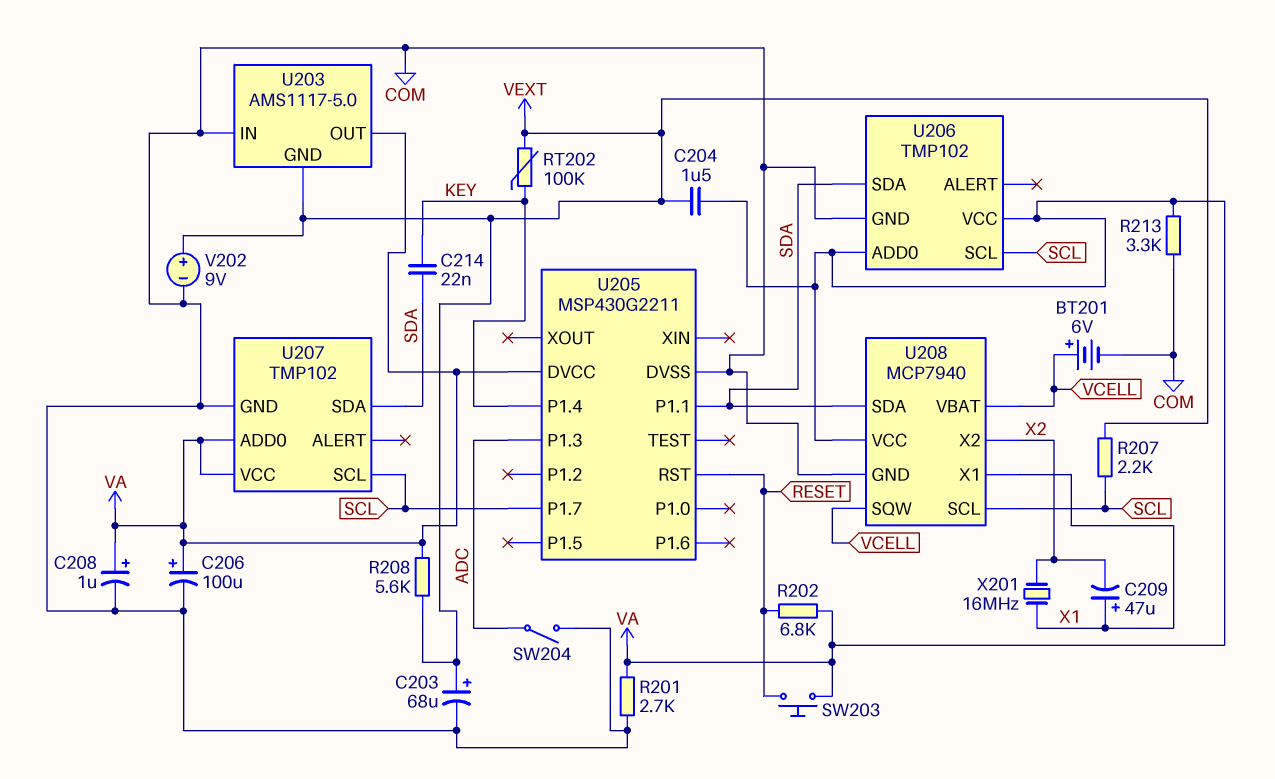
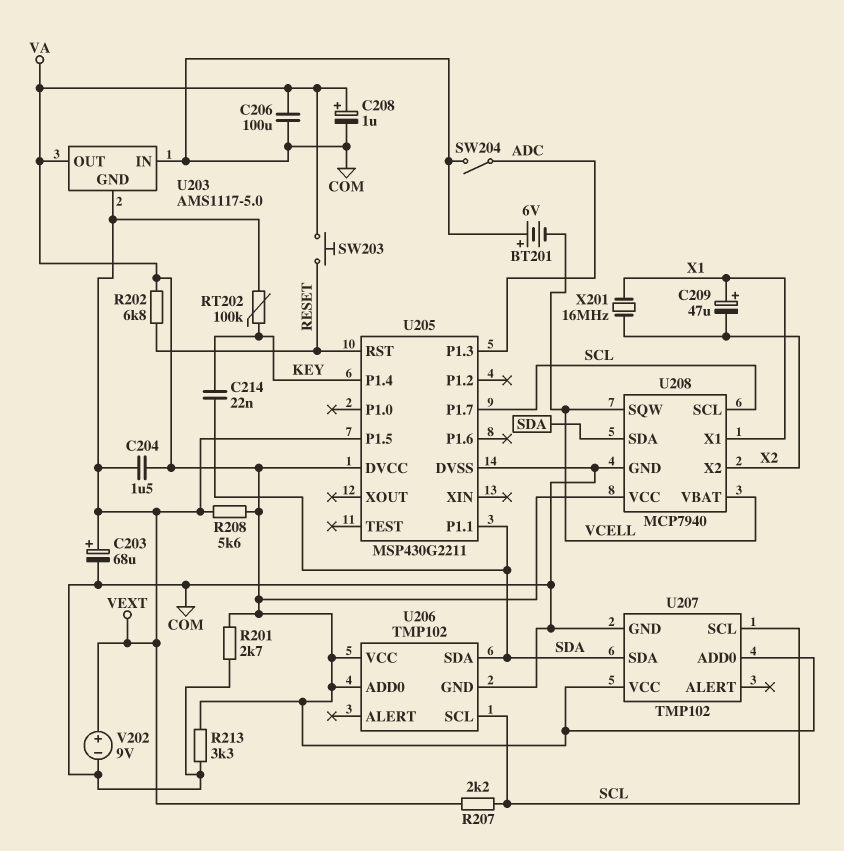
BT201: 6V (plus VCELL, minus COM) -> 6V (plus COM, minus VCELL)
C206: 100uF (plus VA, minus COM) -> 100uF (COM, VA)
U205 pin P1.5: none -> VEXT

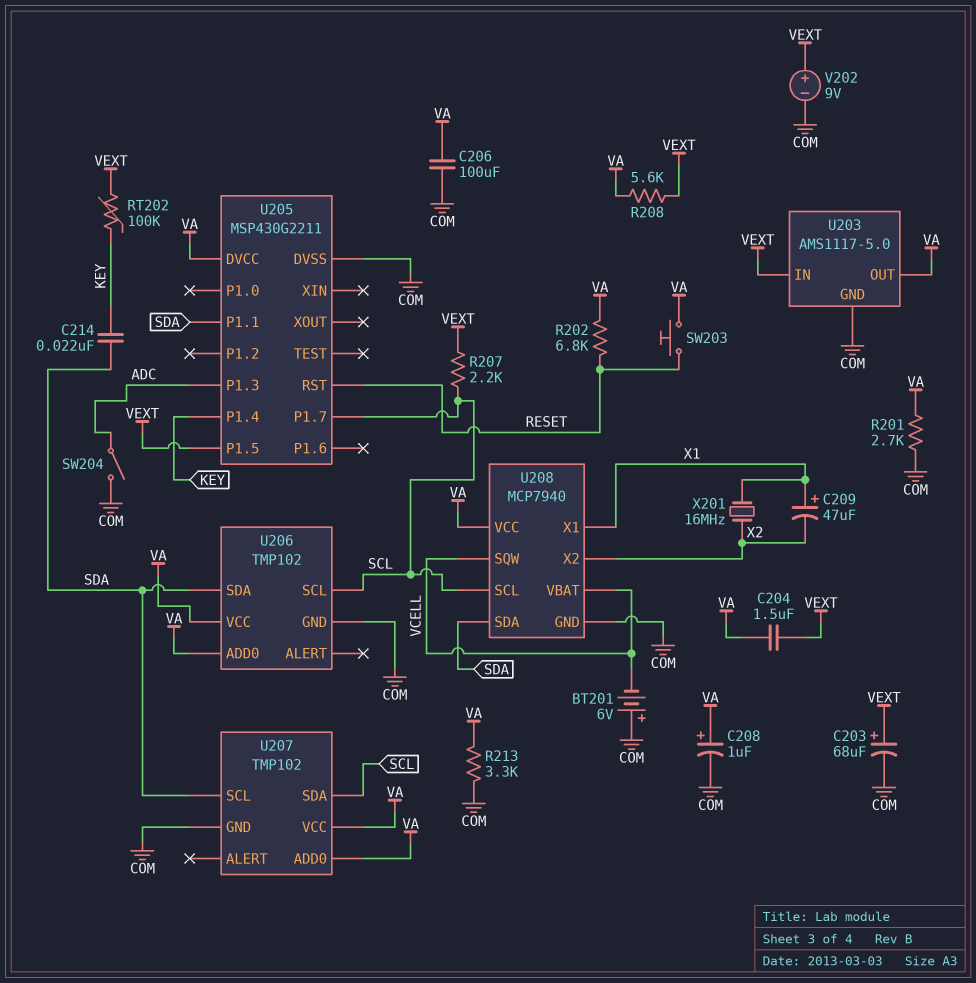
U203 pin GND: VEXT -> COM
U203 pin IN: COM -> VEXT
U207 pin SCL: SCL -> SDA
U207 pin SDA: SDA -> SCL

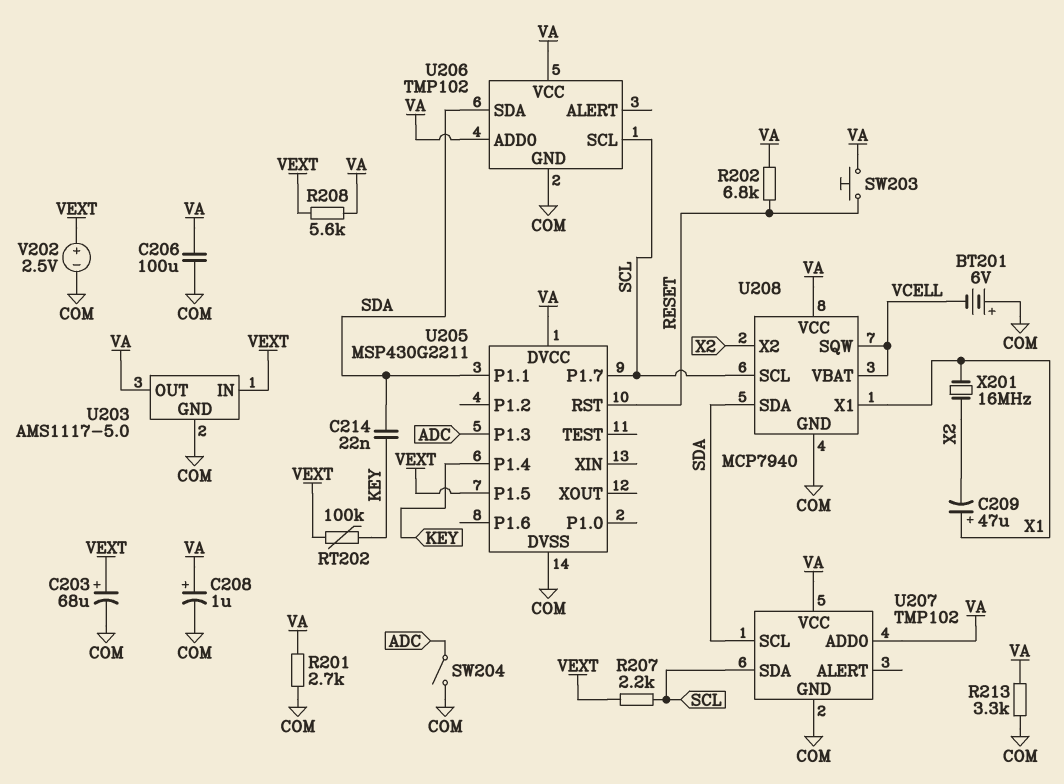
C204: 1.5uF (VA, VEXT) -> none
V202: 9V (plus VEXT, minus COM) -> 2.5V (plus VEXT, minus COM)

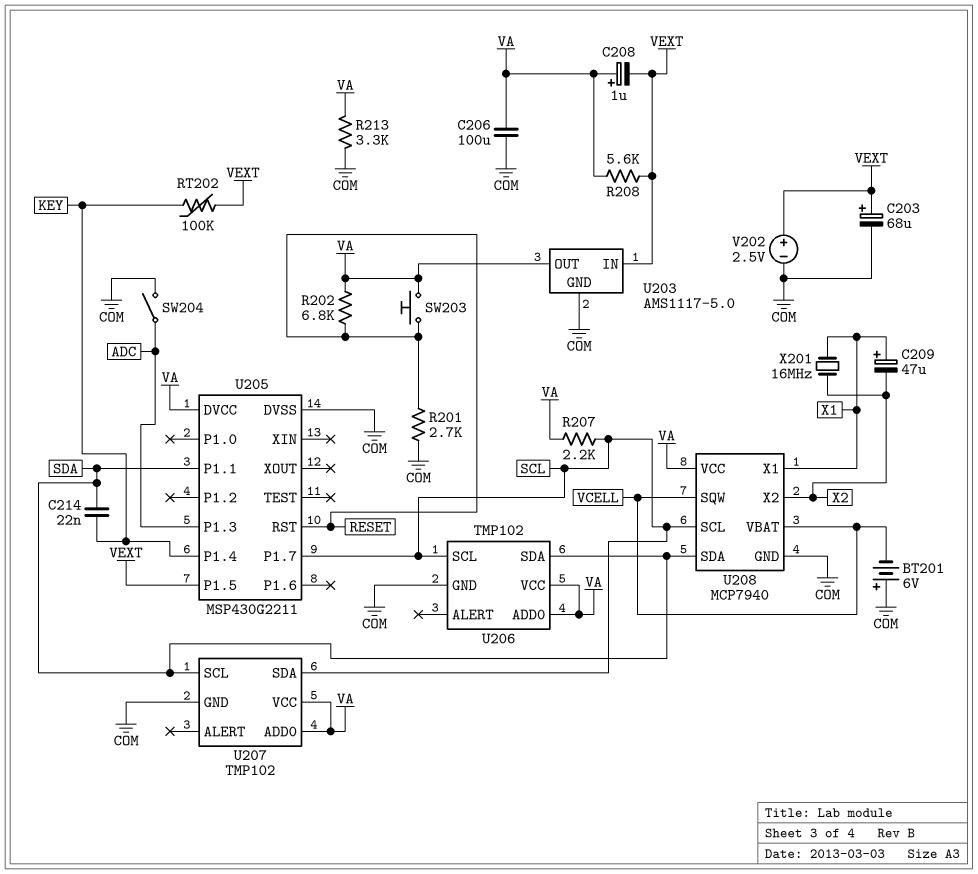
C208: 1uF (plus VA, minus COM) -> 1uF (plus VA, minus VEXT)
R201: 2.7k (COM, VA) -> 2.7k (COM, RESET)
R207: 2.2k (SCL, VEXT) -> 2.2k (SCL, VA)

